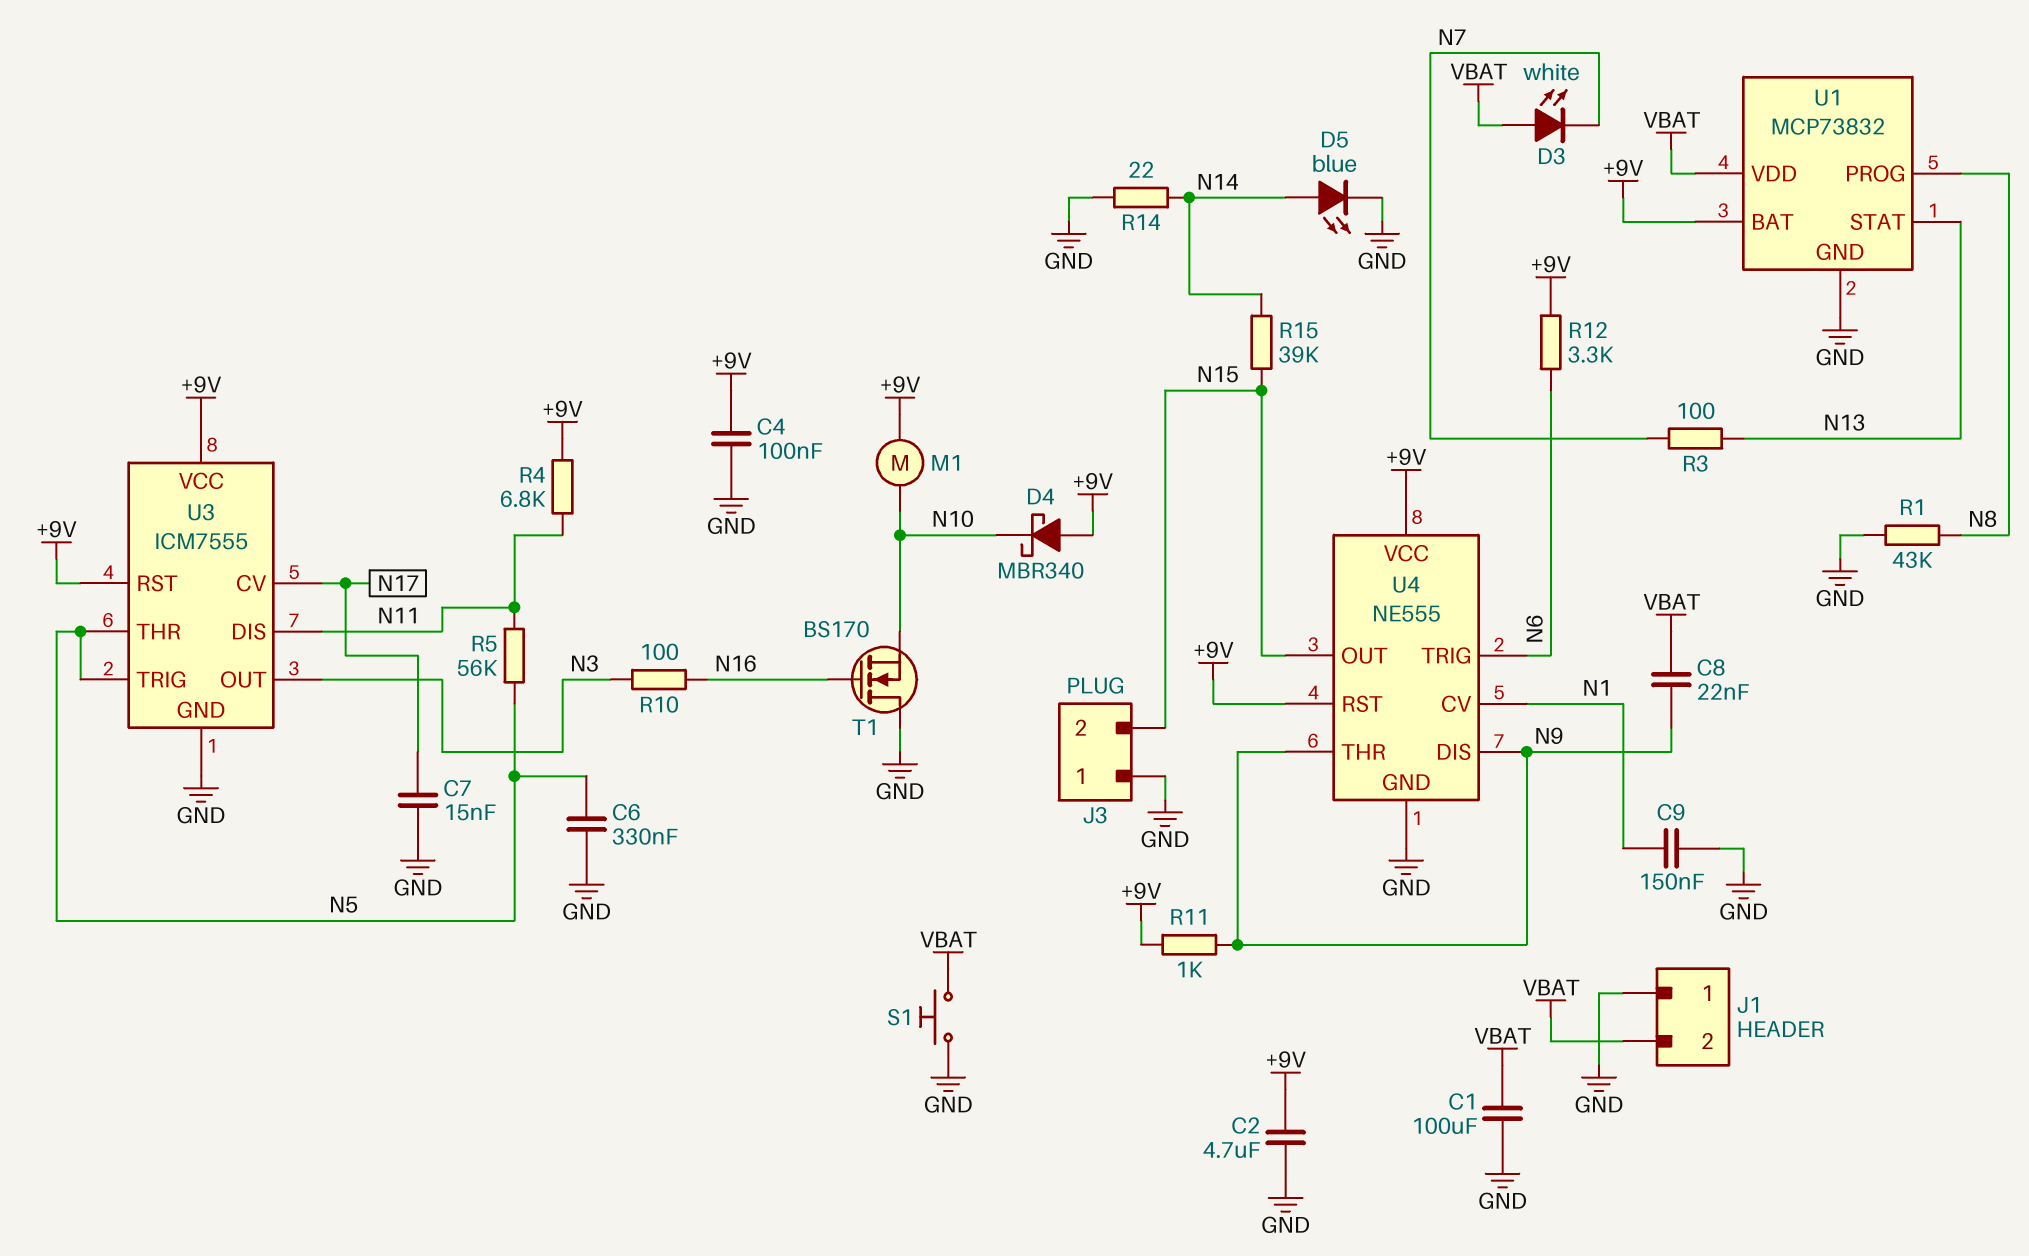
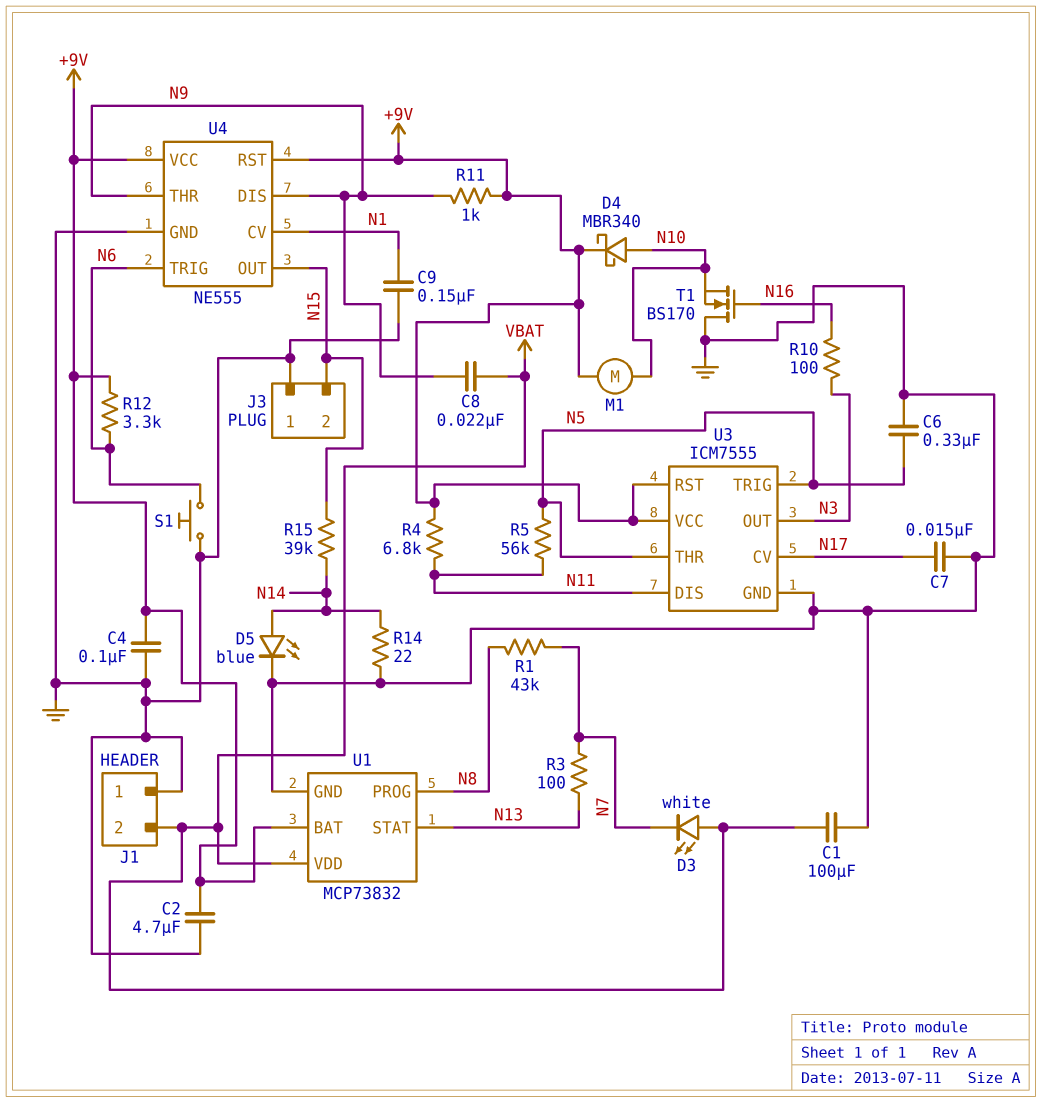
D4: schottky MBR340 (A +9V, K N10) -> schottky MBR340 (A N10, K +9V)
R1: 43k (GND, N8) -> 43k (N7, N8)
S1: button (GND, VBAT) -> button (GND, N6)

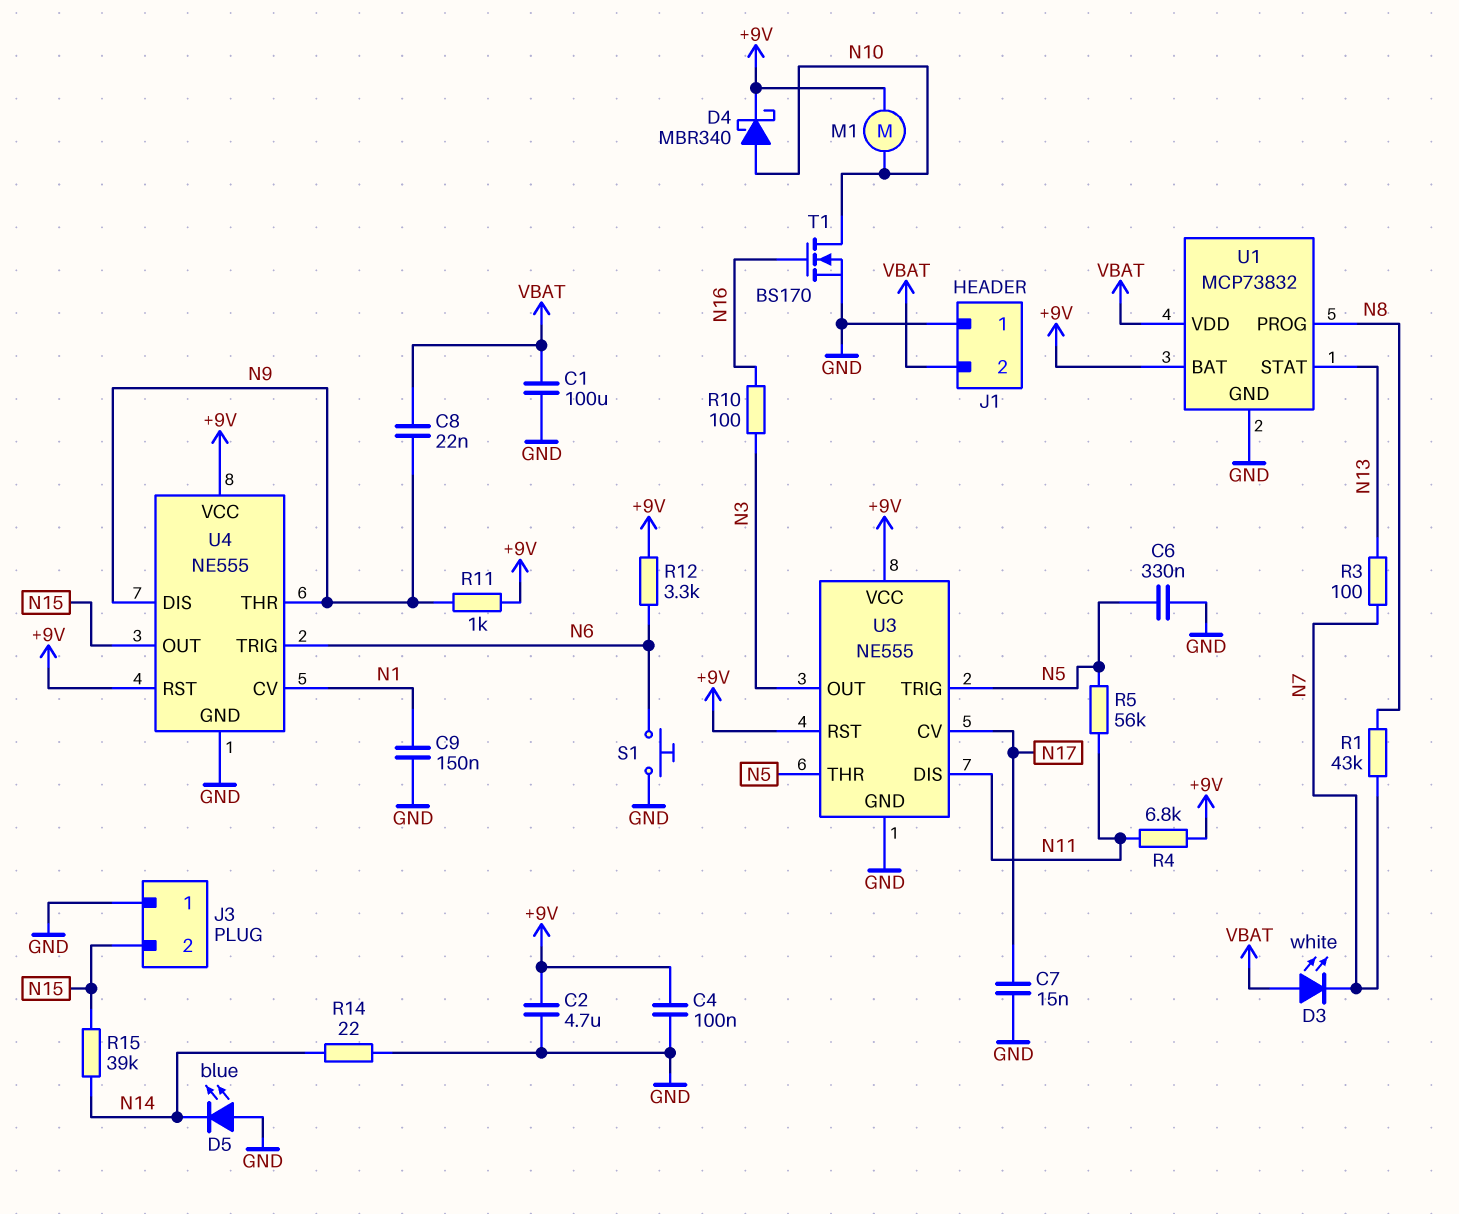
D5: LED blue (A N14, K GND) -> LED blue (A GND, K N14)
T1: NMOS BS170 (G N16, D GND, S N10) -> NMOS BS170 (G N16, D N10, S GND)
U3: ICM7555 -> NE555

